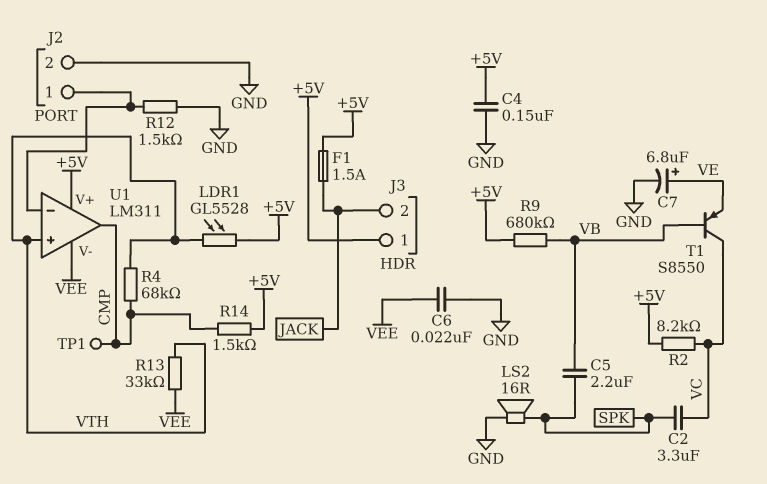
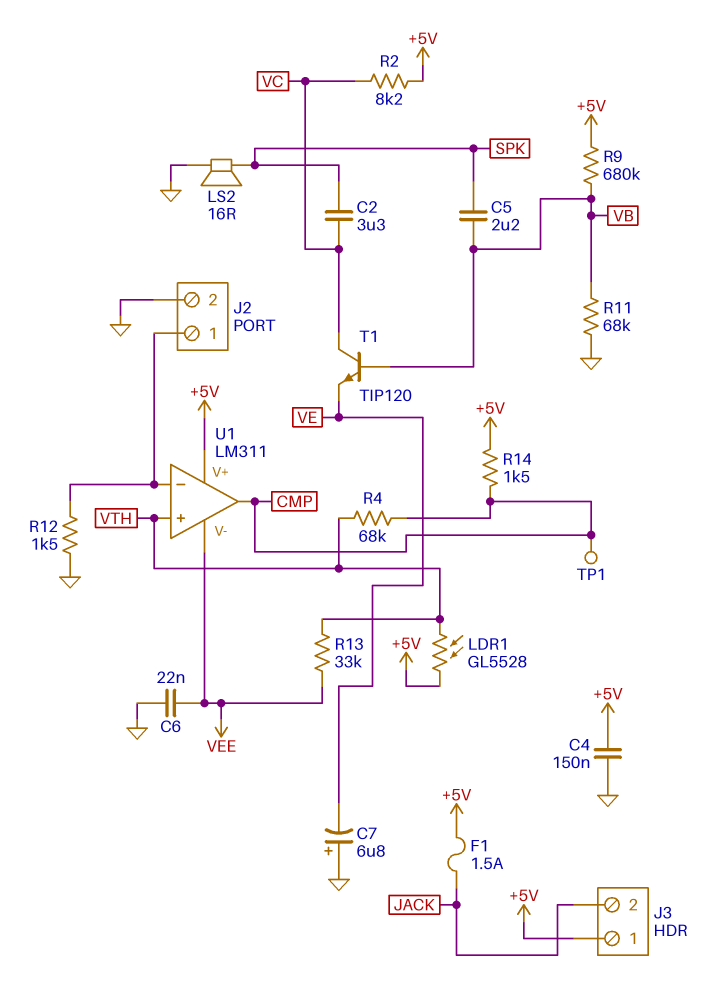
C7: 6.8uF (plus VE, minus GND) -> 6.8uF (plus GND, minus VE)
R11: none -> 68k (GND, VB)
T1: PNP S8550 (B VB, C VC, E VE) -> NPN TIP120 (B VB, C VC, E VE)

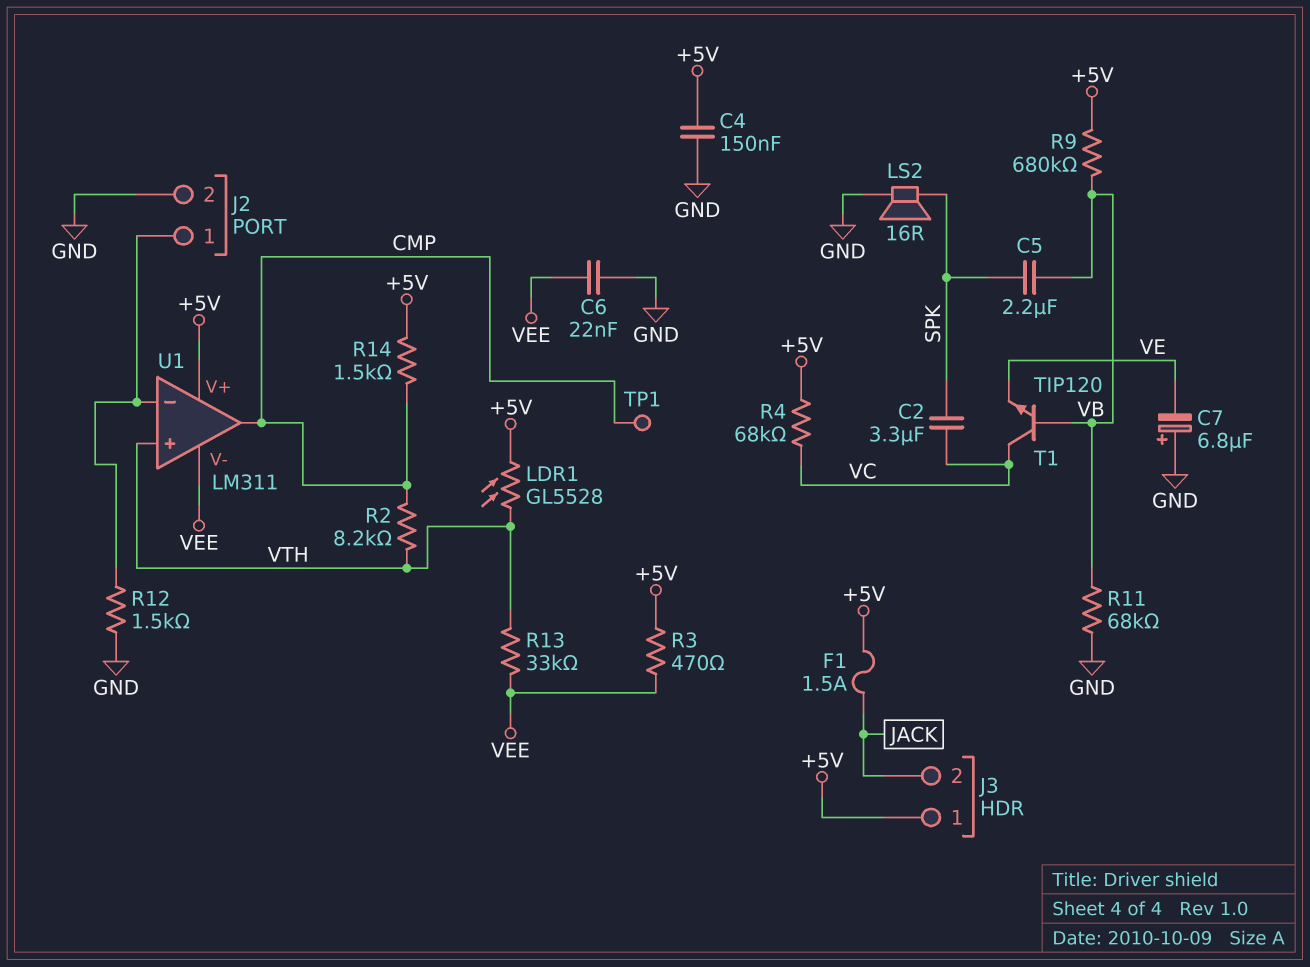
R2: 8.2k (+5V, VC) -> 8.2k (CMP, VTH)
R3: none -> 470 (+5V, VEE)
R4: 68k (CMP, VTH) -> 68k (+5V, VC)

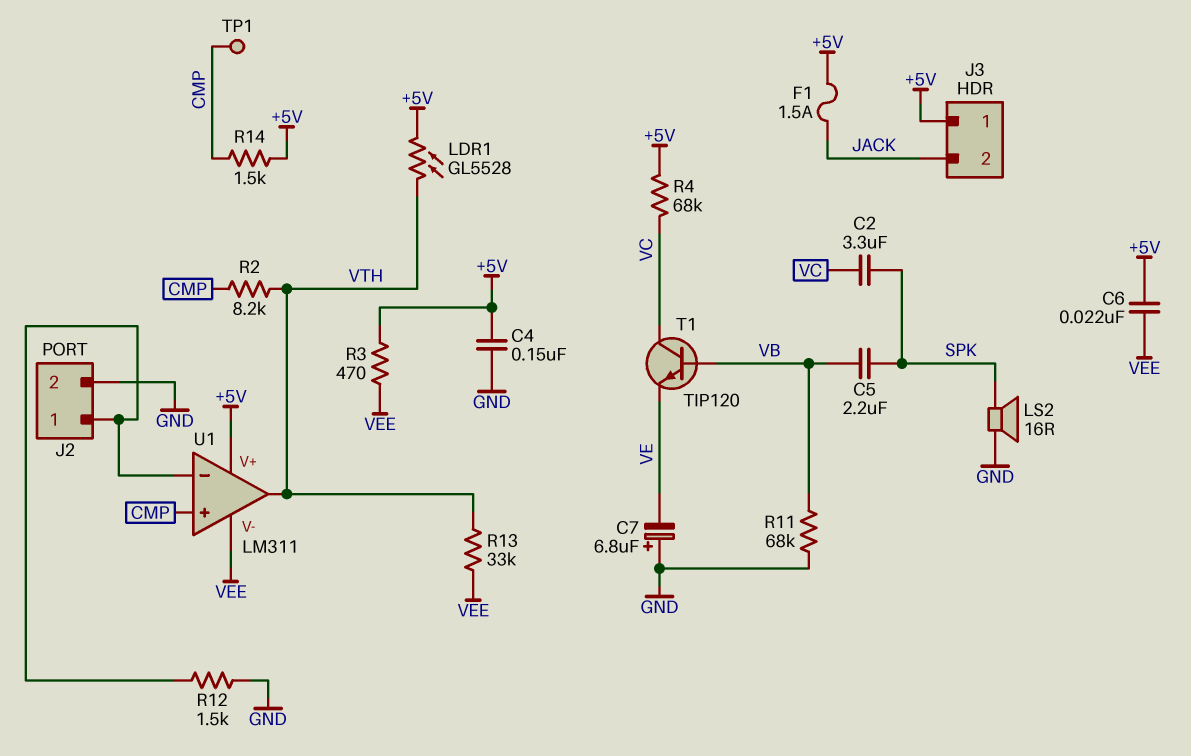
C6: 22nF (GND, VEE) -> 22nF (+5V, VEE)
R9: 680k (+5V, VB) -> none
U1 pin in+: VTH -> CMP
U1 pin out: CMP -> VTH

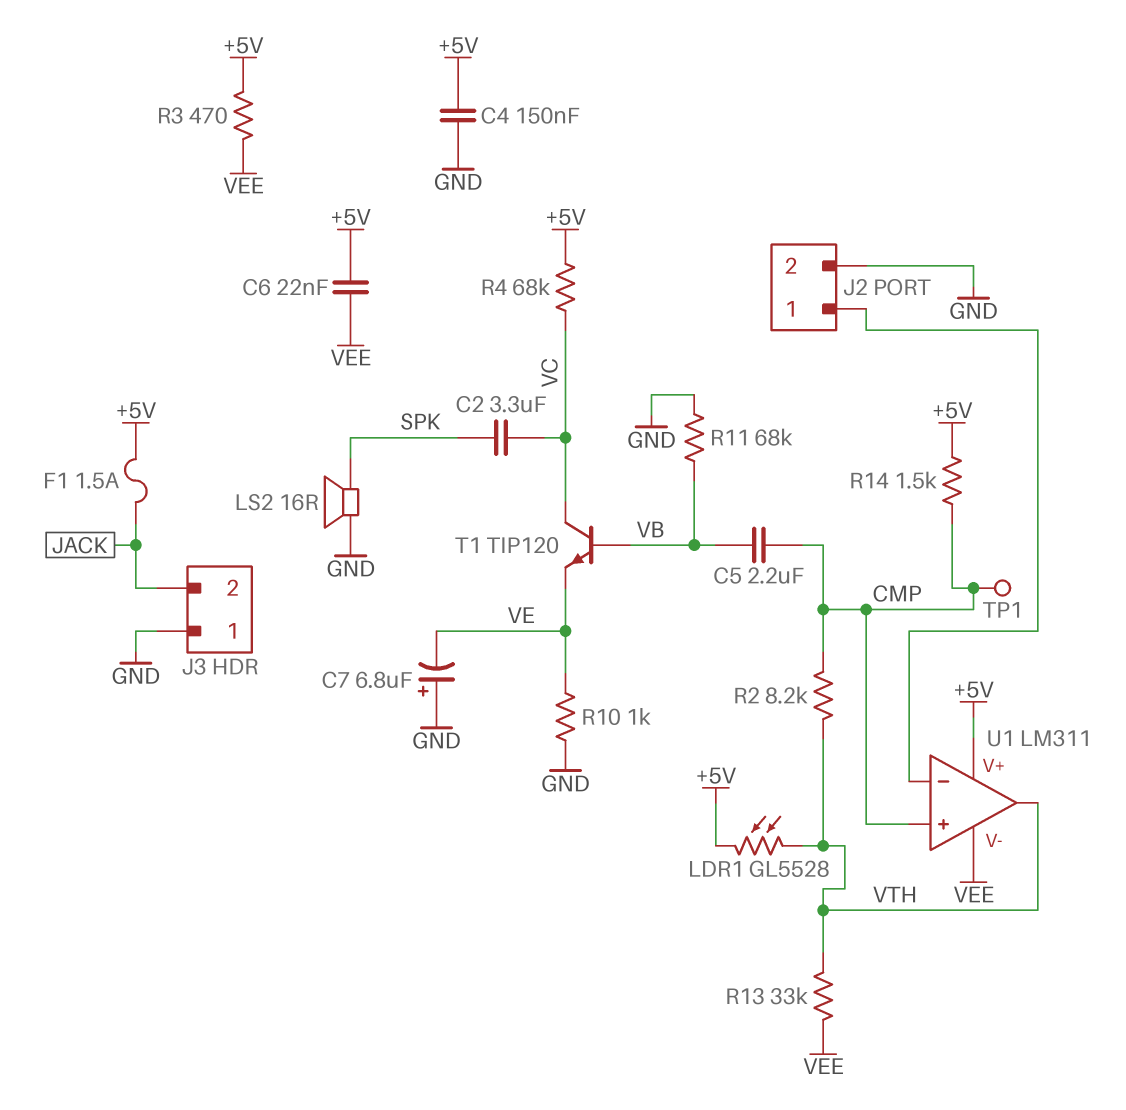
C5: 2.2uF (SPK, VB) -> 2.2uF (CMP, VB)
J3 pin 1: +5V -> GND
R10: none -> 1k (GND, VE)
R12: 1.5k (GND, J2/1) -> none

